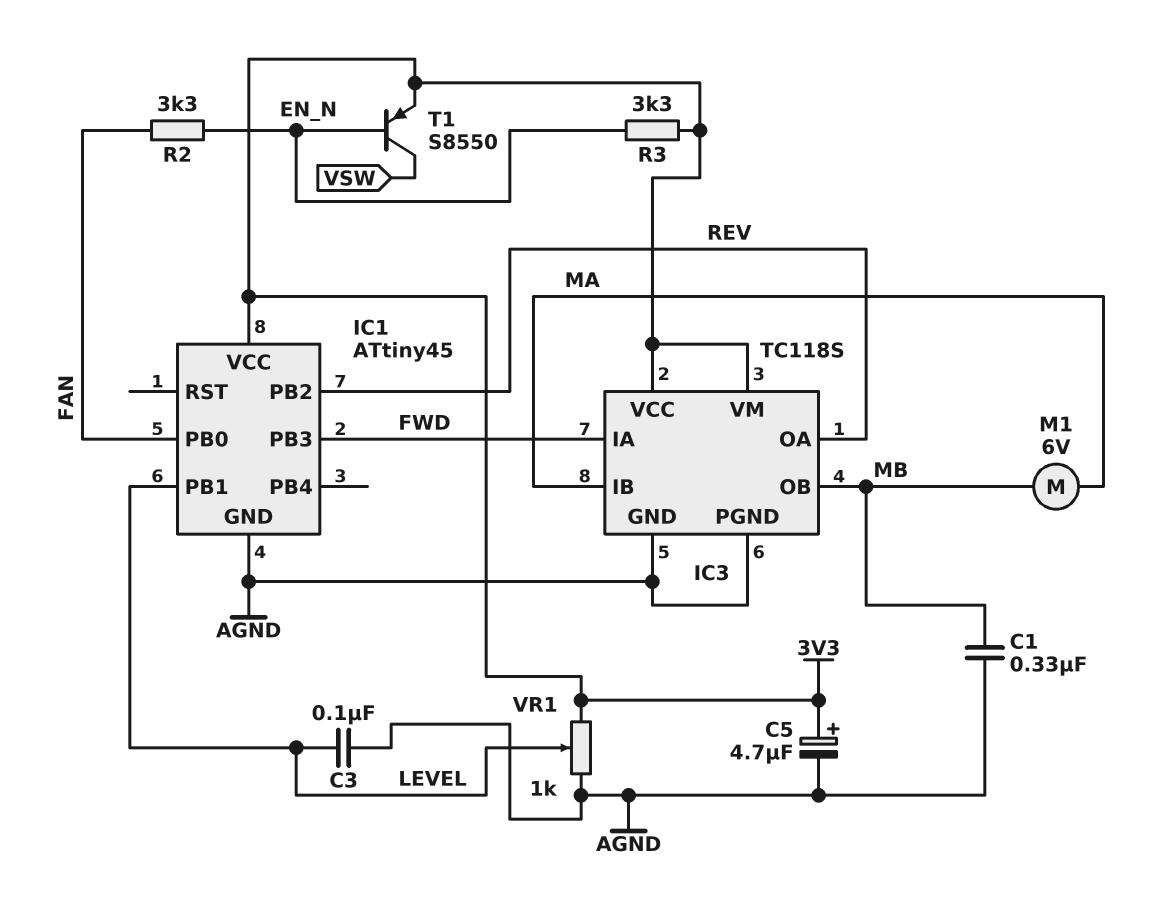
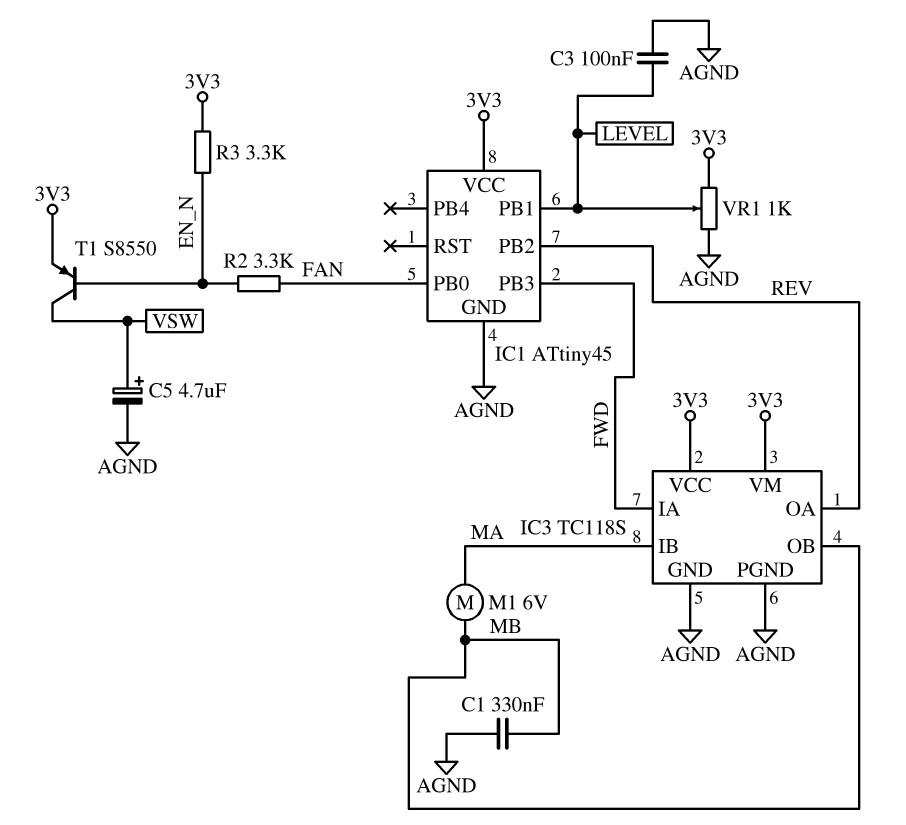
C5: 4.7uF (plus 3V3, minus AGND) -> 4.7uF (plus VSW, minus AGND)

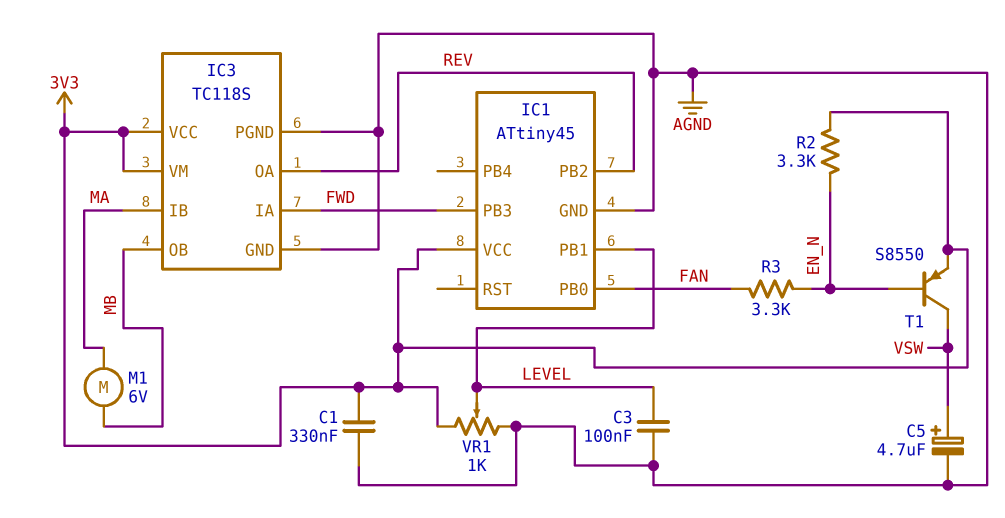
C1: 330nF (AGND, MB) -> 330nF (3V3, AGND)
R2: 3.3k (EN_N, FAN) -> 3.3k (3V3, EN_N)
R3: 3.3k (3V3, EN_N) -> 3.3k (EN_N, FAN)

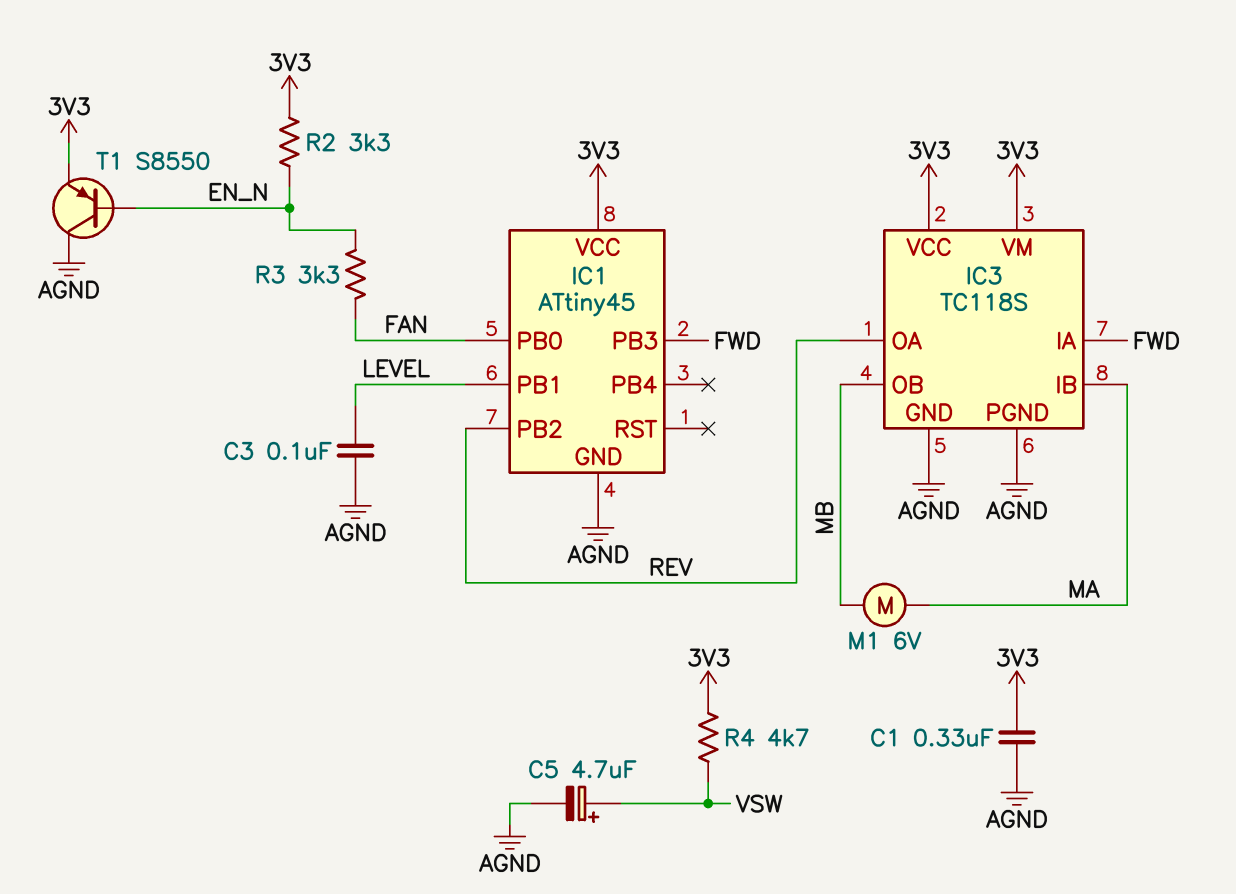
R4: none -> 4.7k (3V3, VSW)
T1: PNP S8550 (B EN_N, C VSW, E 3V3) -> PNP S8550 (B EN_N, C AGND, E 3V3)
VR1: 1k (3V3, AGND, wiper LEVEL) -> none

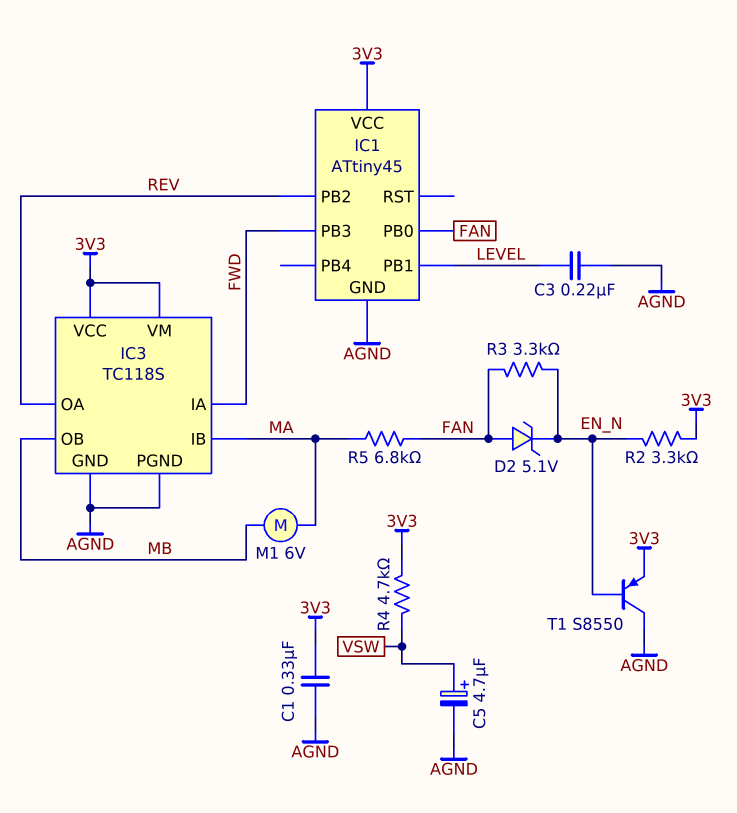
C3: 100nF (AGND, LEVEL) -> 220nF (AGND, LEVEL)
D2: none -> zener 5.1V (A FAN, K EN_N)
R5: none -> 6.8k (FAN, MA)

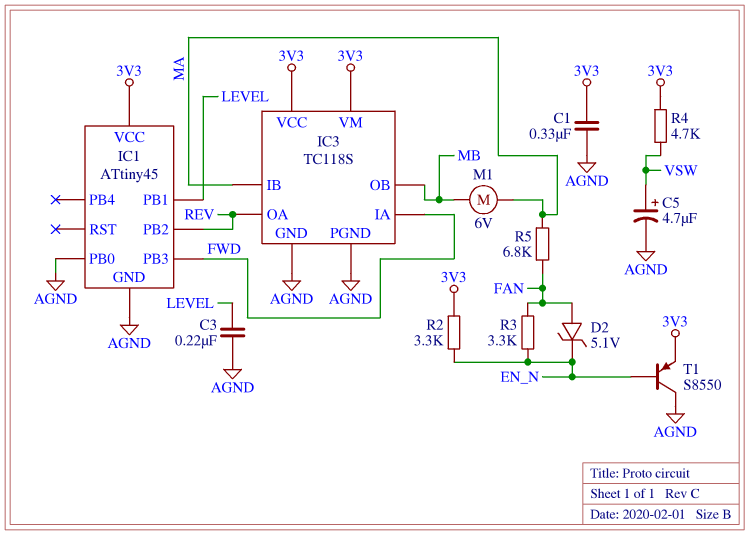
IC1 pin PB0: FAN -> AGND

